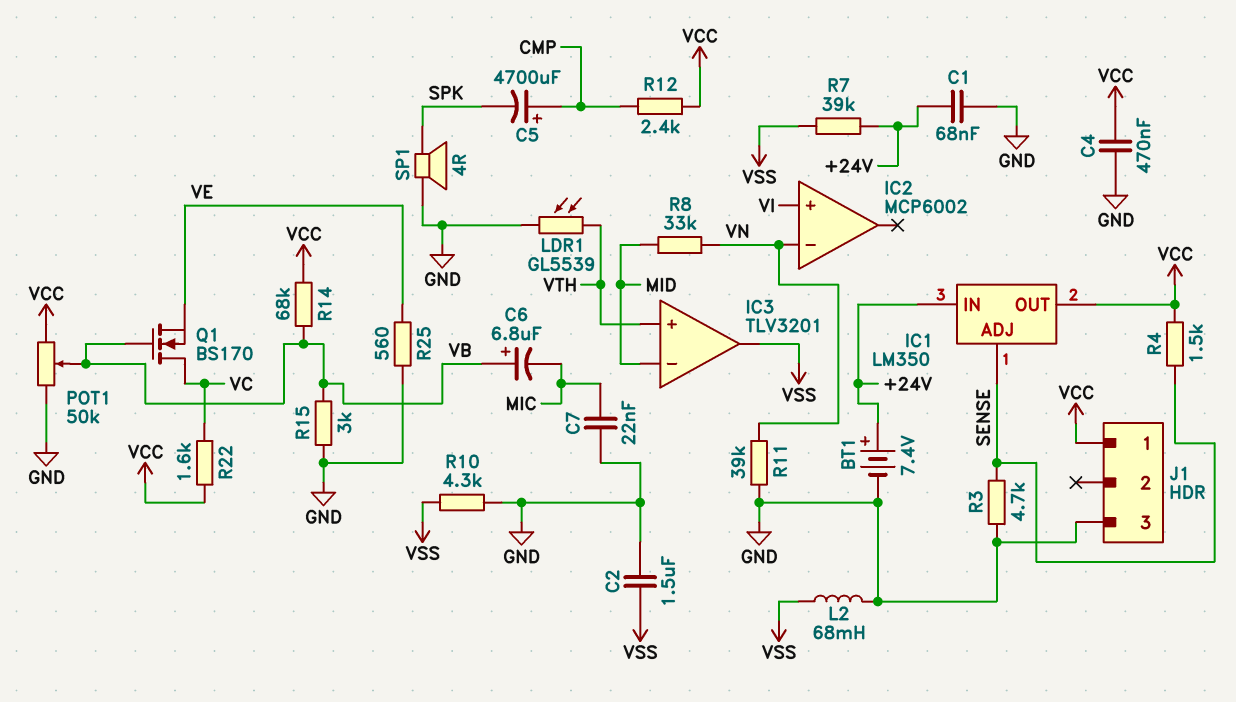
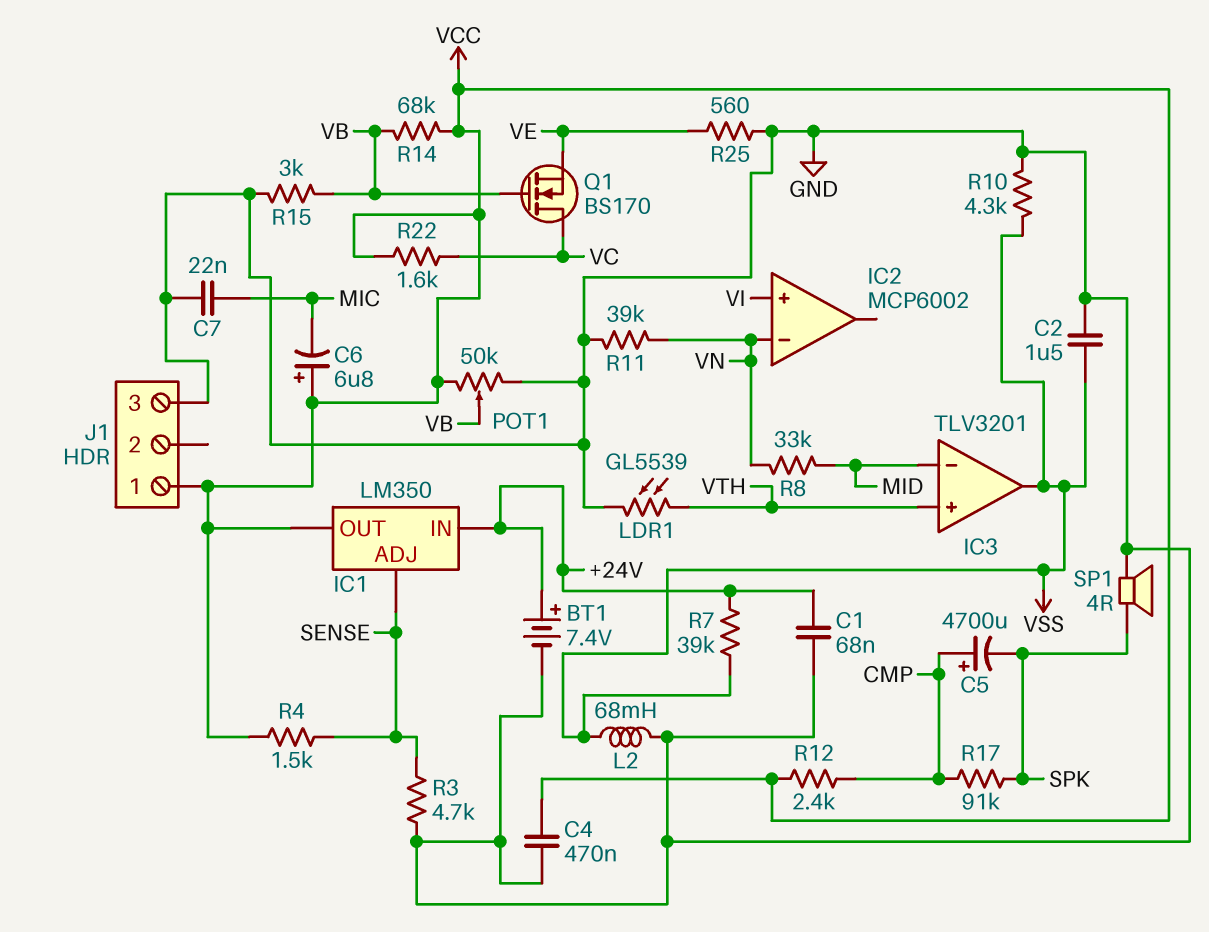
C6: 6.8uF (plus VB, minus MIC) -> 6.8uF (plus VCC, minus MIC)
R17: none -> 91k (CMP, SPK)

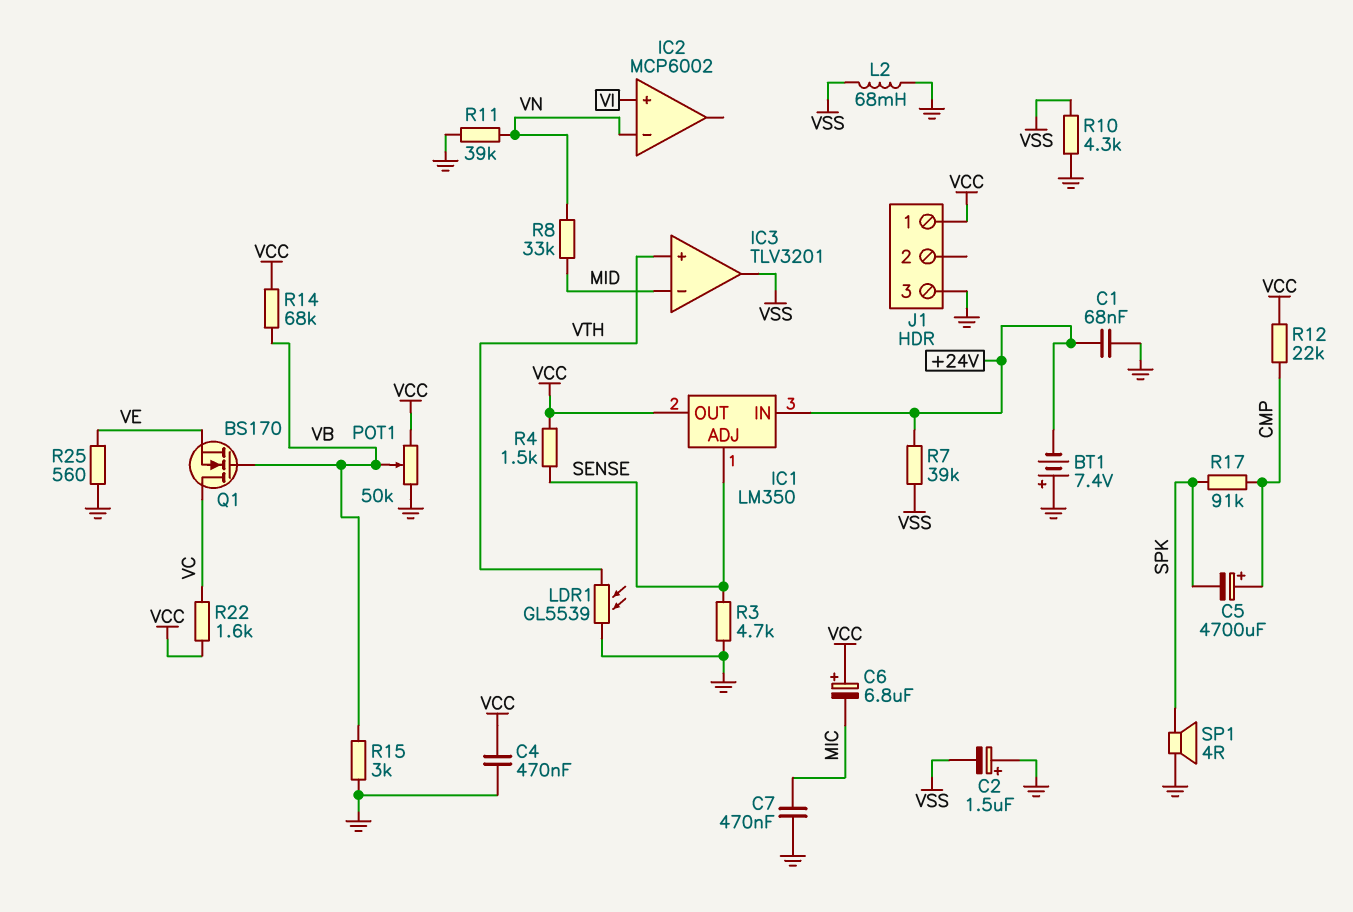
BT1: 7.4V (plus +24V, minus GND) -> 7.4V (plus GND, minus +24V)
C2: 1.5uF (GND, VSS) -> 1.5uF (plus GND, minus VSS)
C7: 22nF (GND, MIC) -> 470nF (GND, MIC)
R12: 2.4k (CMP, VCC) -> 22k (CMP, VCC)

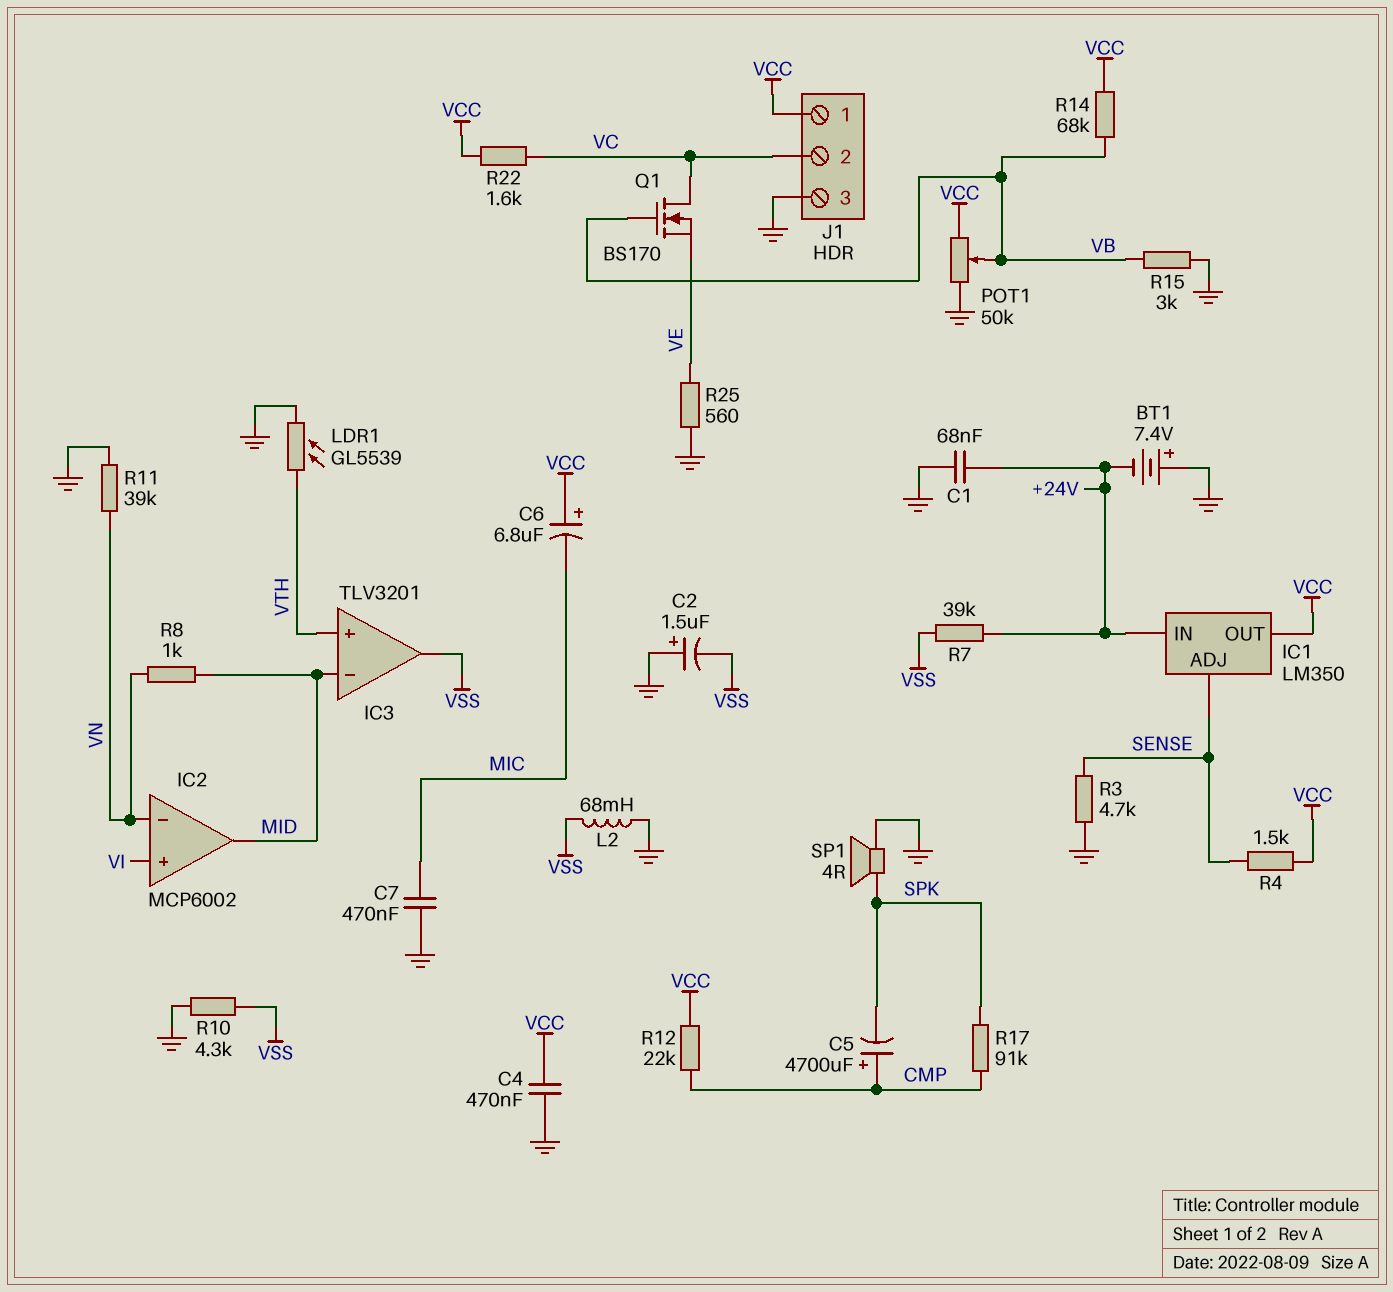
IC2 pin out: none -> MID
J1 pin 2: none -> VC
R8: 33k (MID, VN) -> 1k (MID, VN)

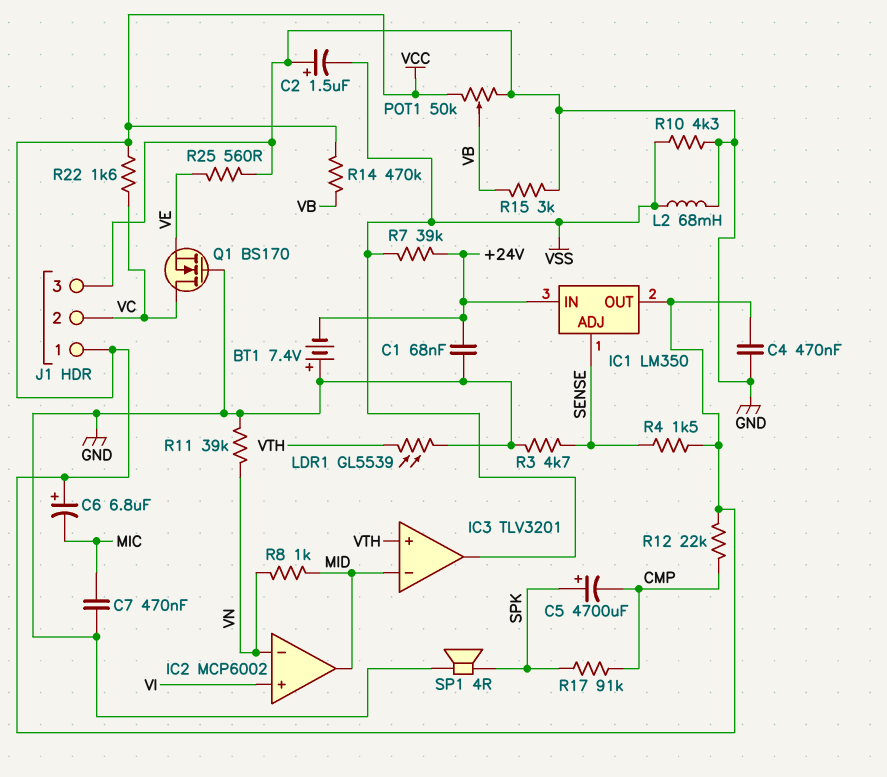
C5: 4700uF (plus CMP, minus SPK) -> 4700uF (plus SPK, minus CMP)
Q1: NMOS BS170 (G VB, D VC, S VE) -> NMOS BS170 (G GND, D VC, S VE)
R14: 68k (VB, VCC) -> 470k (VB, VCC)

